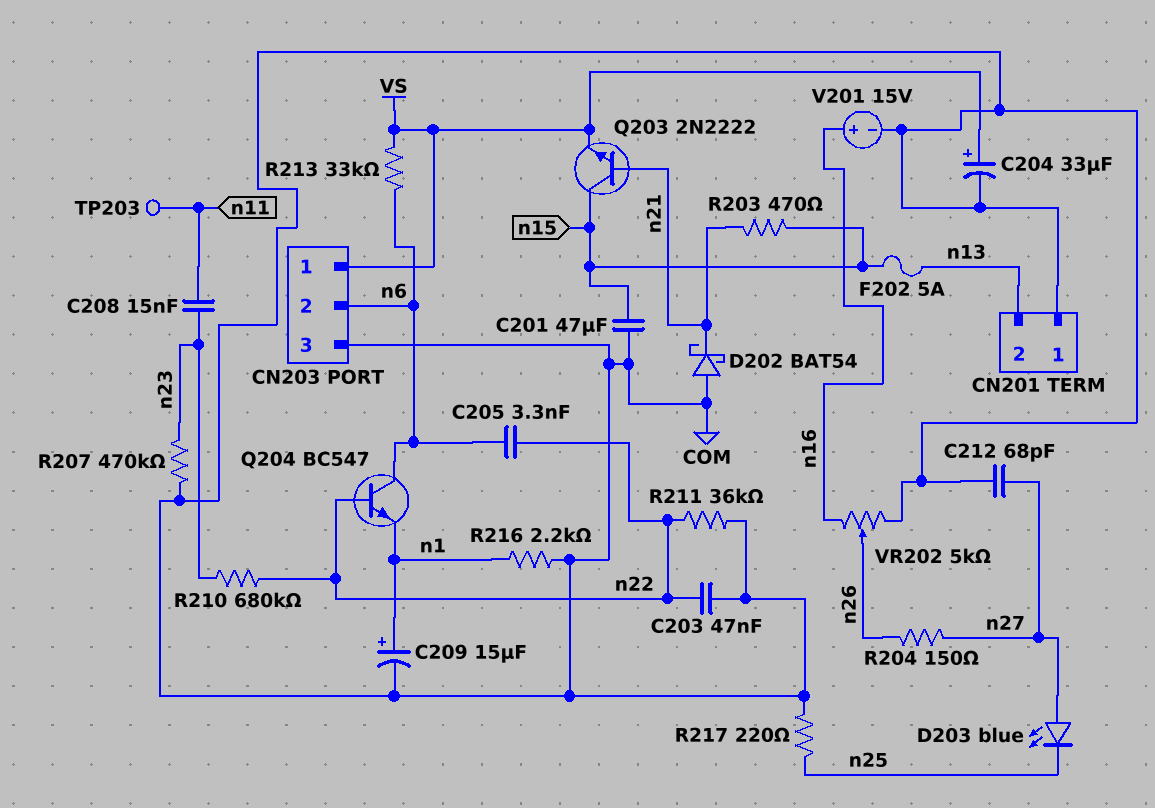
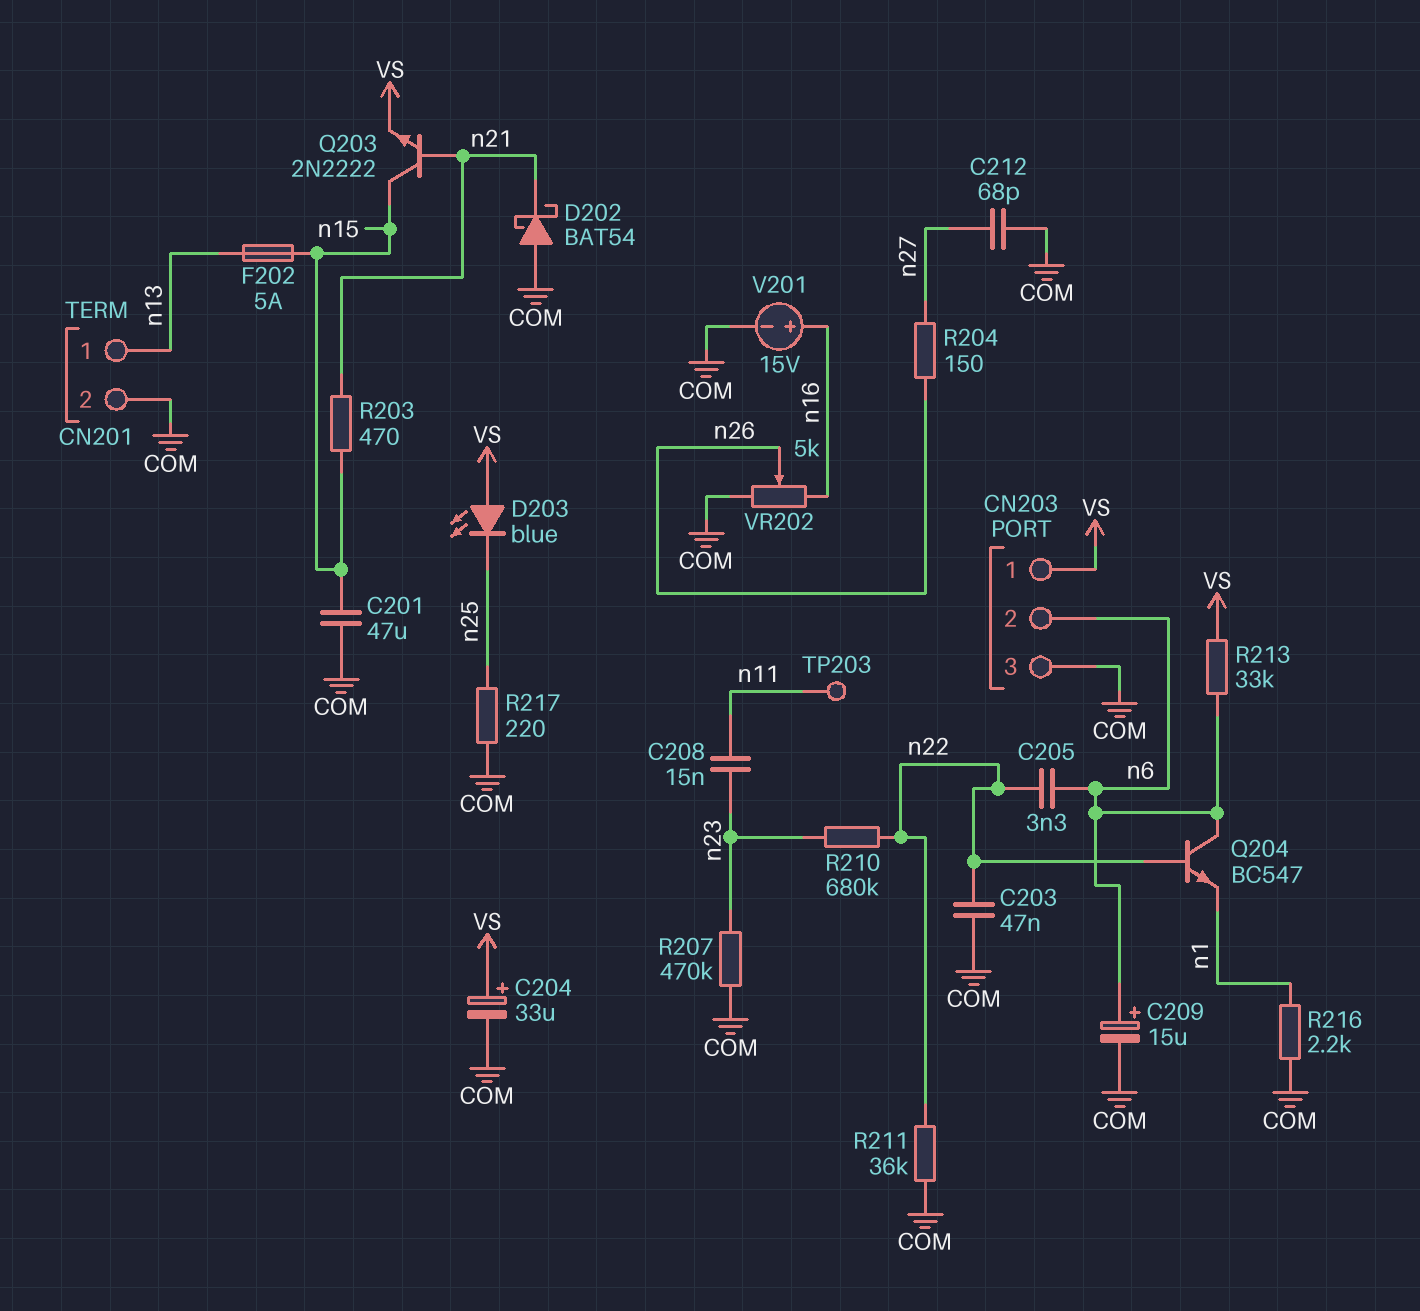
C209: 15uF (plus n1, minus COM) -> 15uF (plus n6, minus COM)
CN201 pin 1: COM -> n13
CN201 pin 2: n13 -> COM
D203: LED blue (A n27, K n25) -> LED blue (A VS, K n25)

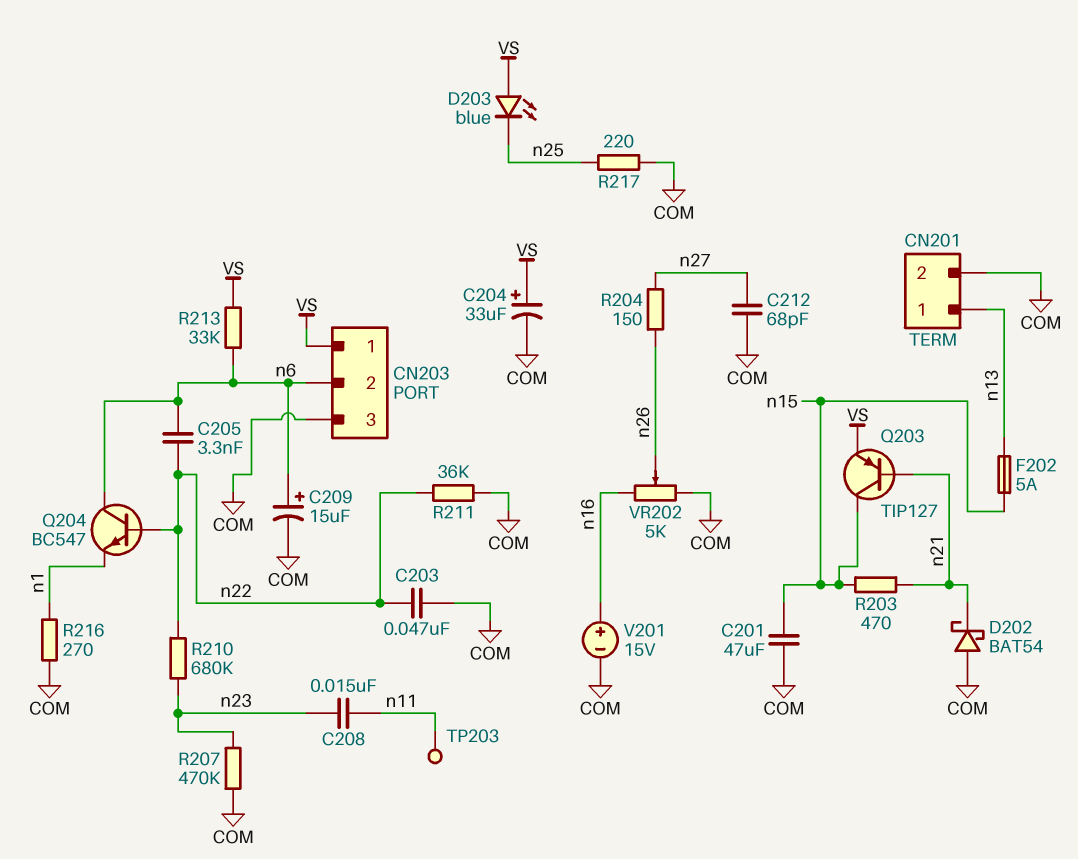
Q203: NPN 2N2222 (B n21, C n15, E VS) -> PNP TIP127 (B n21, C n15, E VS)
R216: 2.2k (COM, n1) -> 270 (COM, n1)

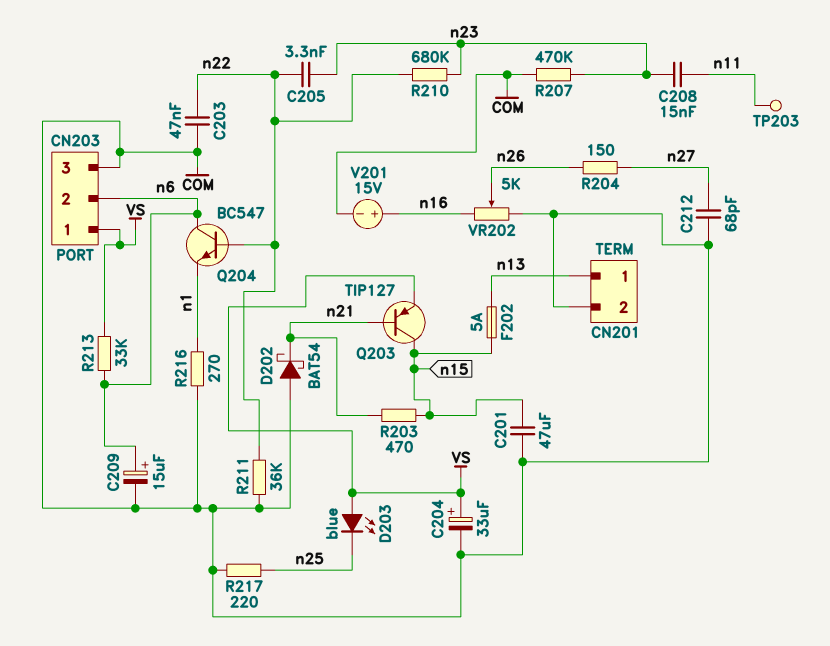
C205: 3.3nF (n6, n22) -> 3.3nF (n22, n23)

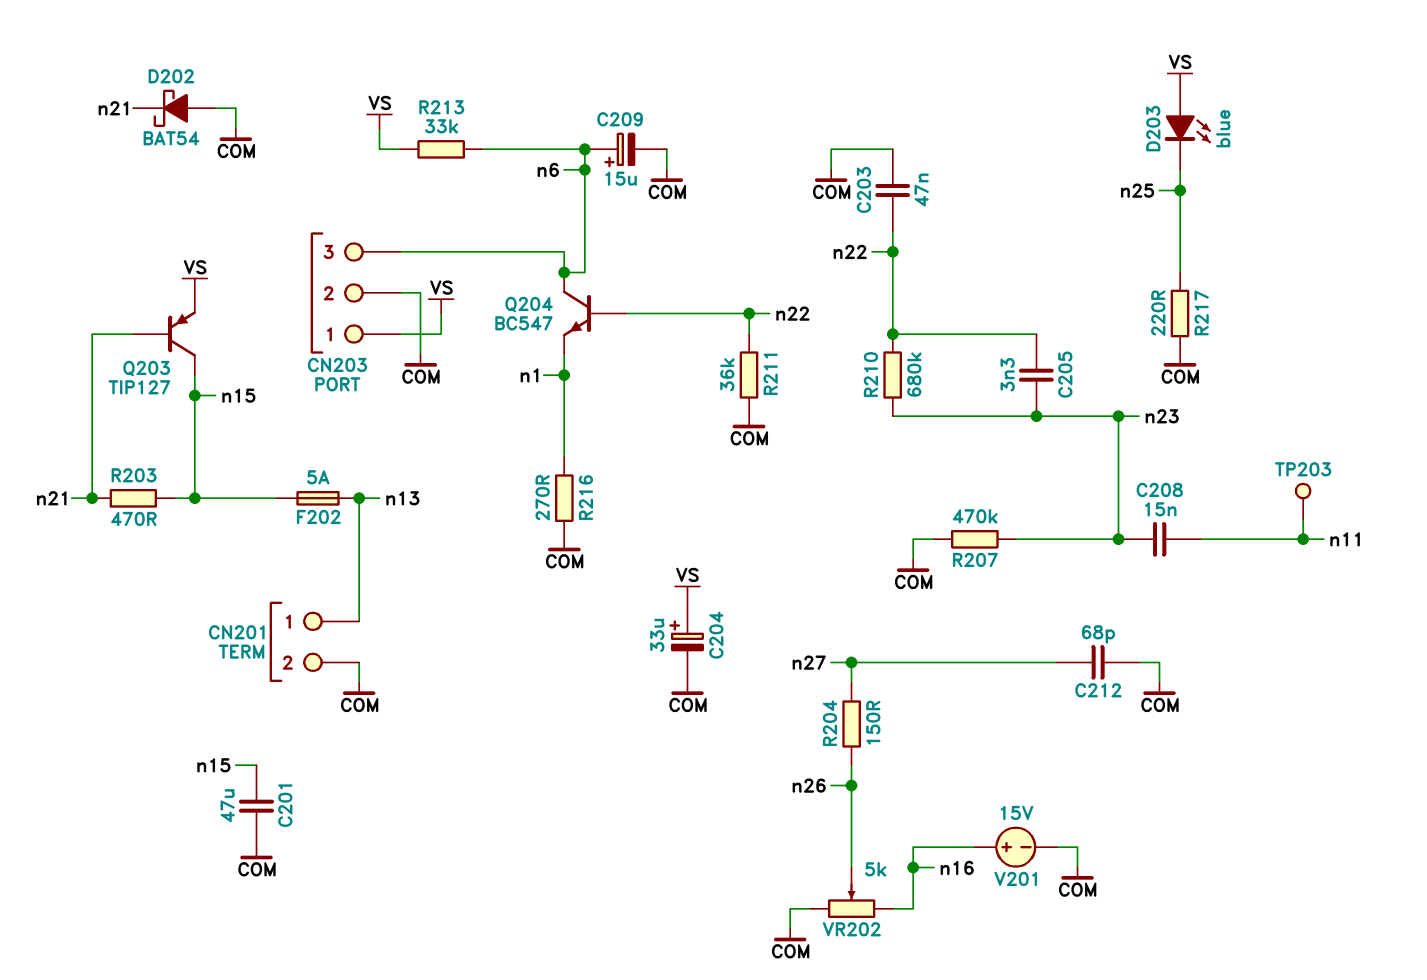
CN203 pin 2: n6 -> COM
CN203 pin 3: COM -> n6

